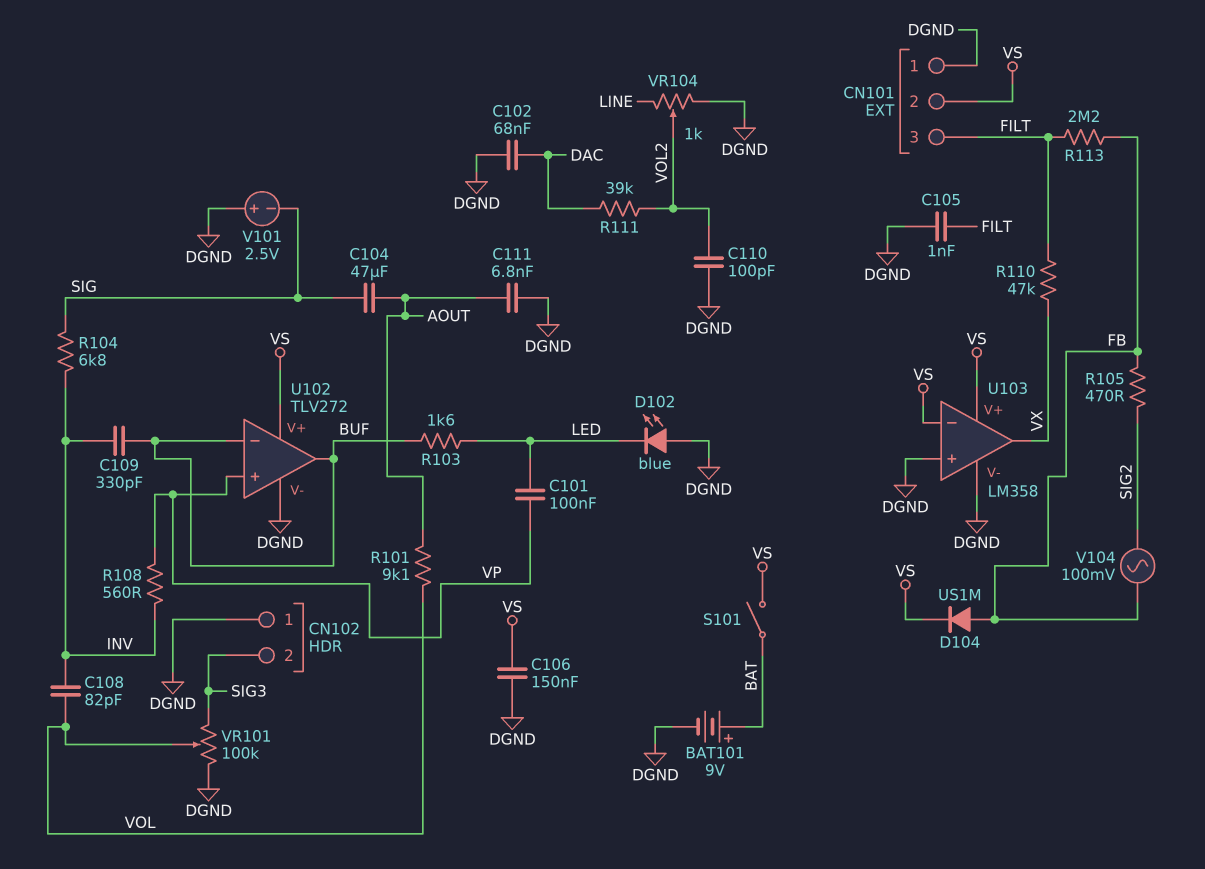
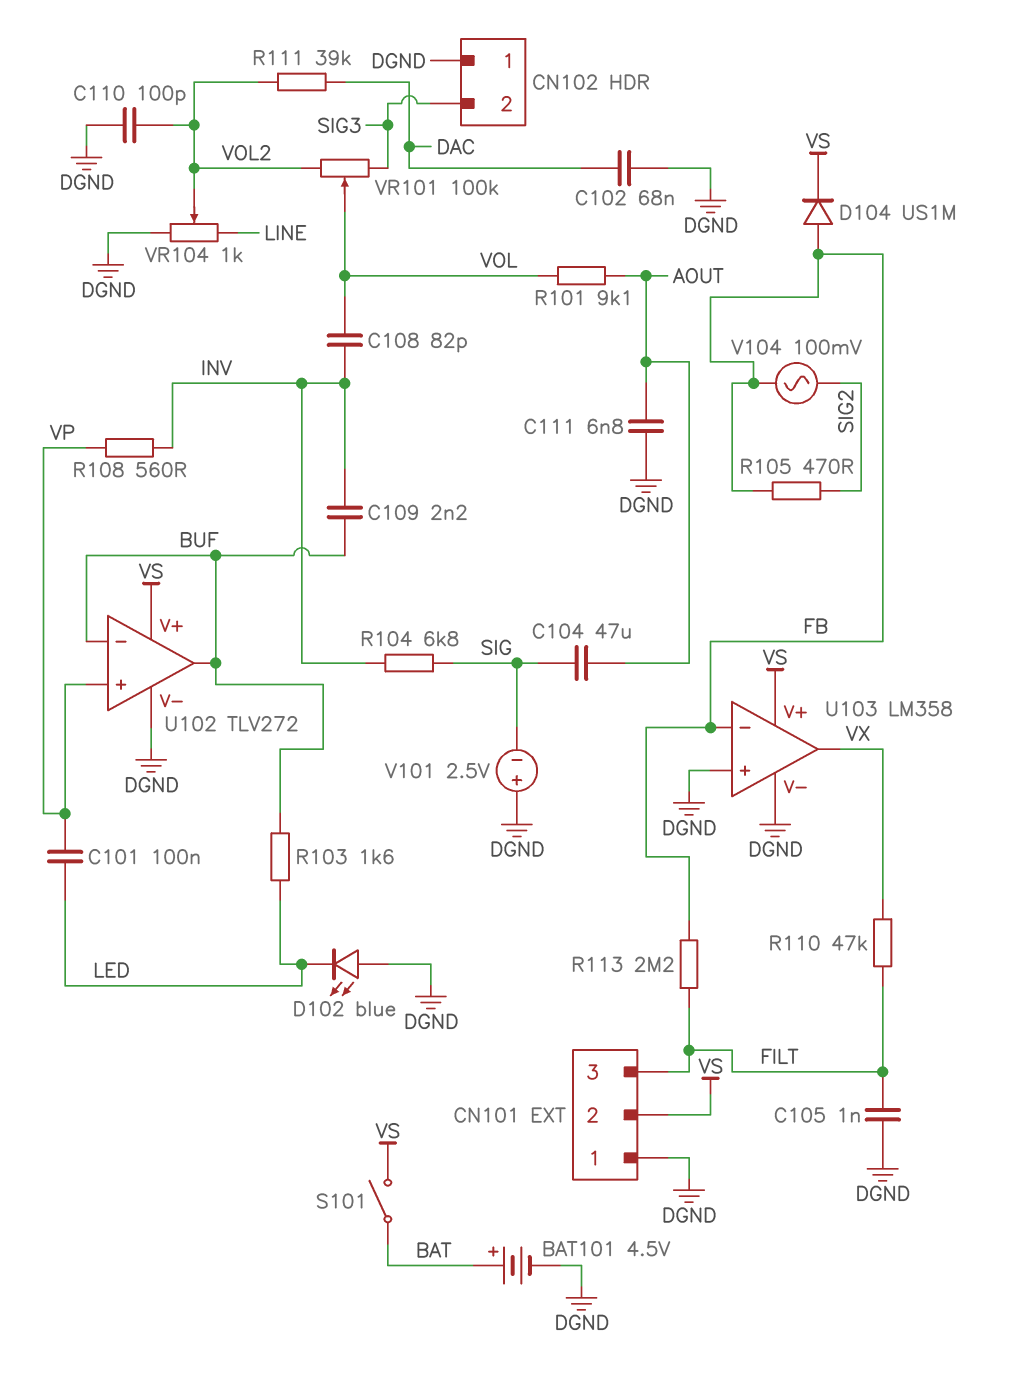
BAT101: 9V (plus BAT, minus DGND) -> 4.5V (plus BAT, minus DGND)
C106: 150nF (DGND, VS) -> none
C109: 330pF (BUF, INV) -> 2.2nF (BUF, INV)
U103 pin in-: VS -> FB
VR101: 100k (DGND, SIG3, wiper VOL) -> 100k (SIG3, VOL2, wiper VOL)

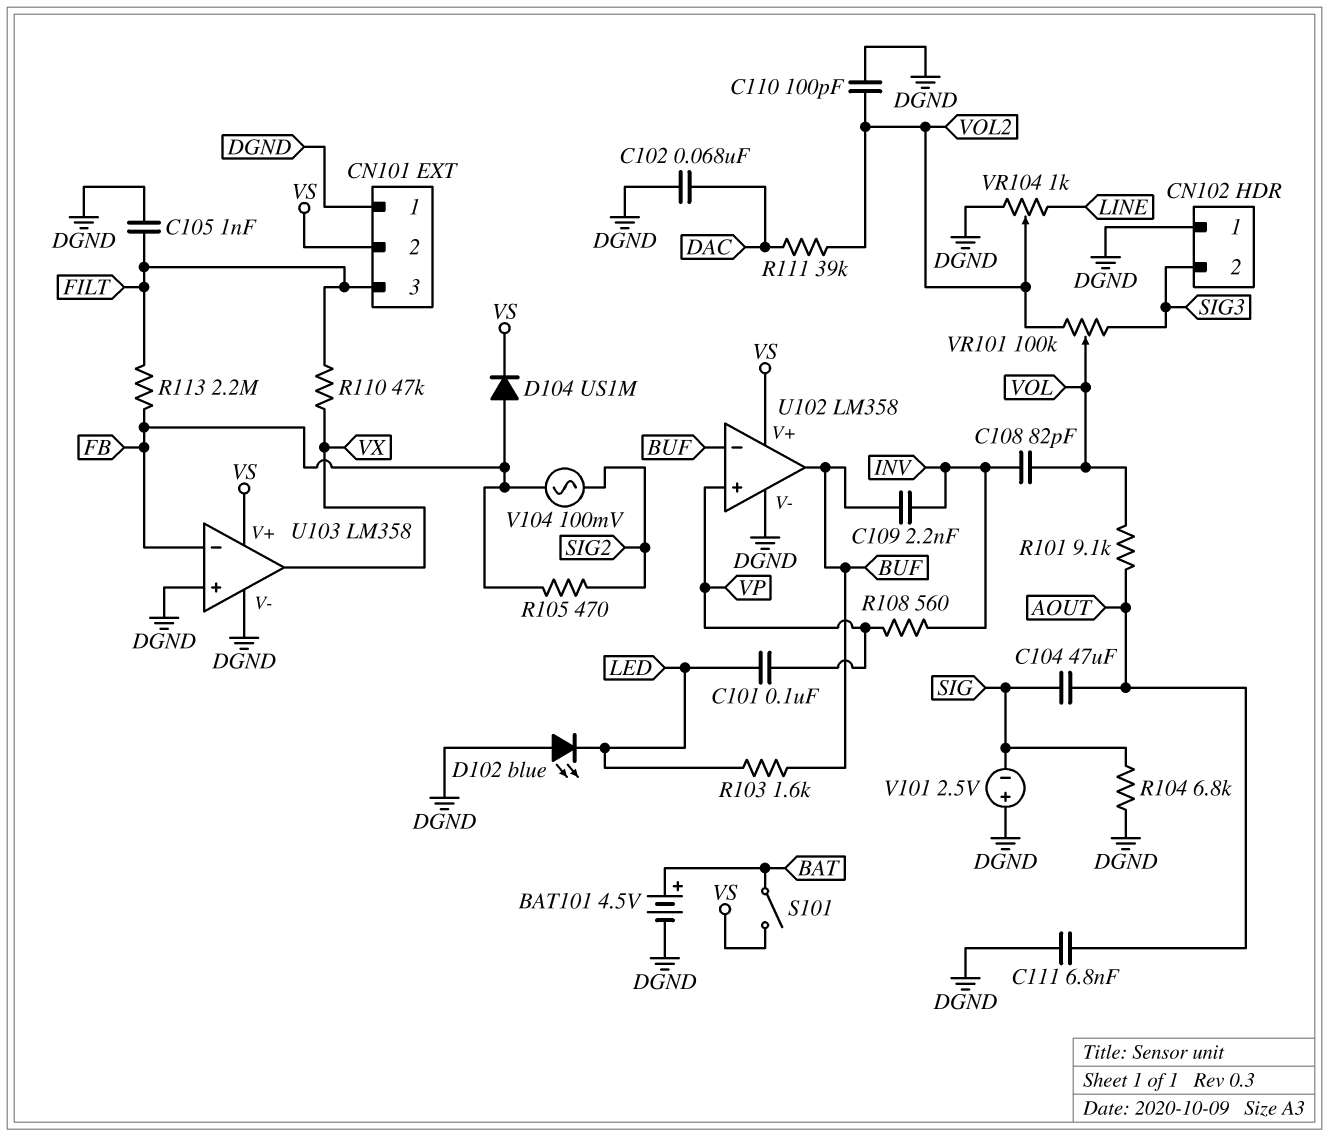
R104: 6.8k (INV, SIG) -> 6.8k (DGND, SIG)
U102: TLV272 -> LM358

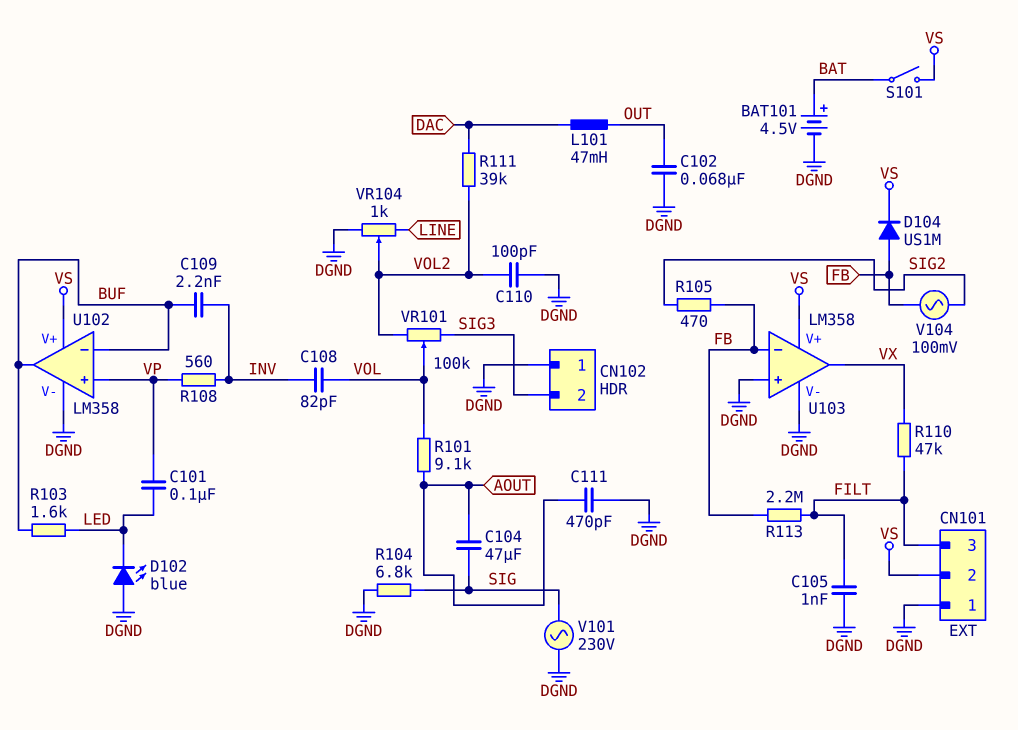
C102: 68nF (DAC, DGND) -> 68nF (DGND, OUT)
C111: 6.8nF (AOUT, DGND) -> 470pF (AOUT, DGND)
L101: none -> 47mH (DAC, OUT)
V101: 2.5V (plus DGND, minus SIG) -> AC 230V (DGND, SIG)

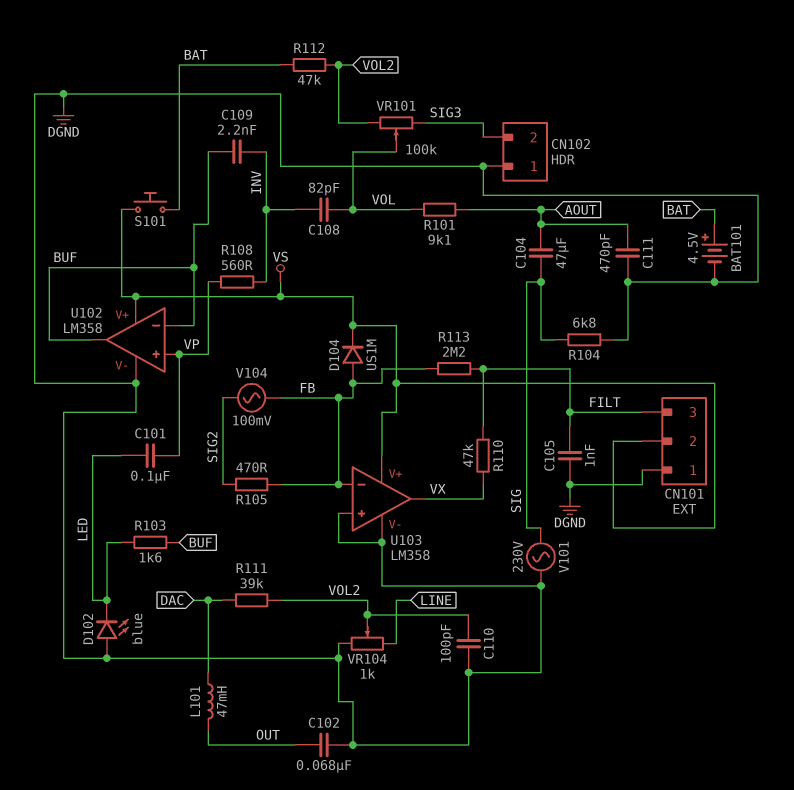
R112: none -> 47k (BAT, VOL2)
S101: switch (BAT, VS) -> button (BAT, VS)

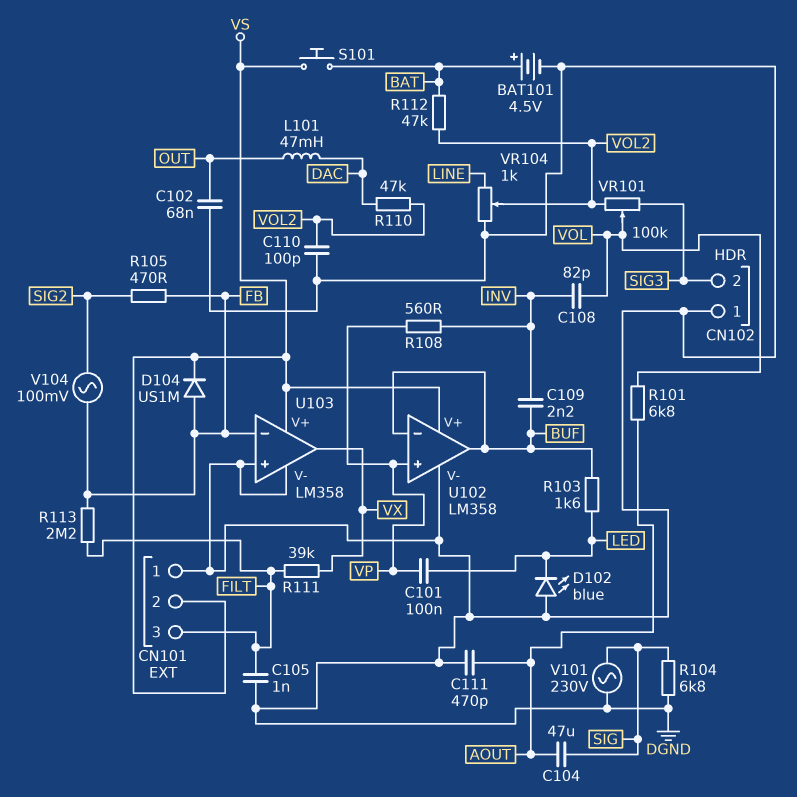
R101: 9.1k (AOUT, VOL) -> 6.8k (AOUT, VOL)
R110: 47k (FILT, VX) -> 47k (DAC, VOL2)
R111: 39k (DAC, VOL2) -> 39k (FILT, VX)

